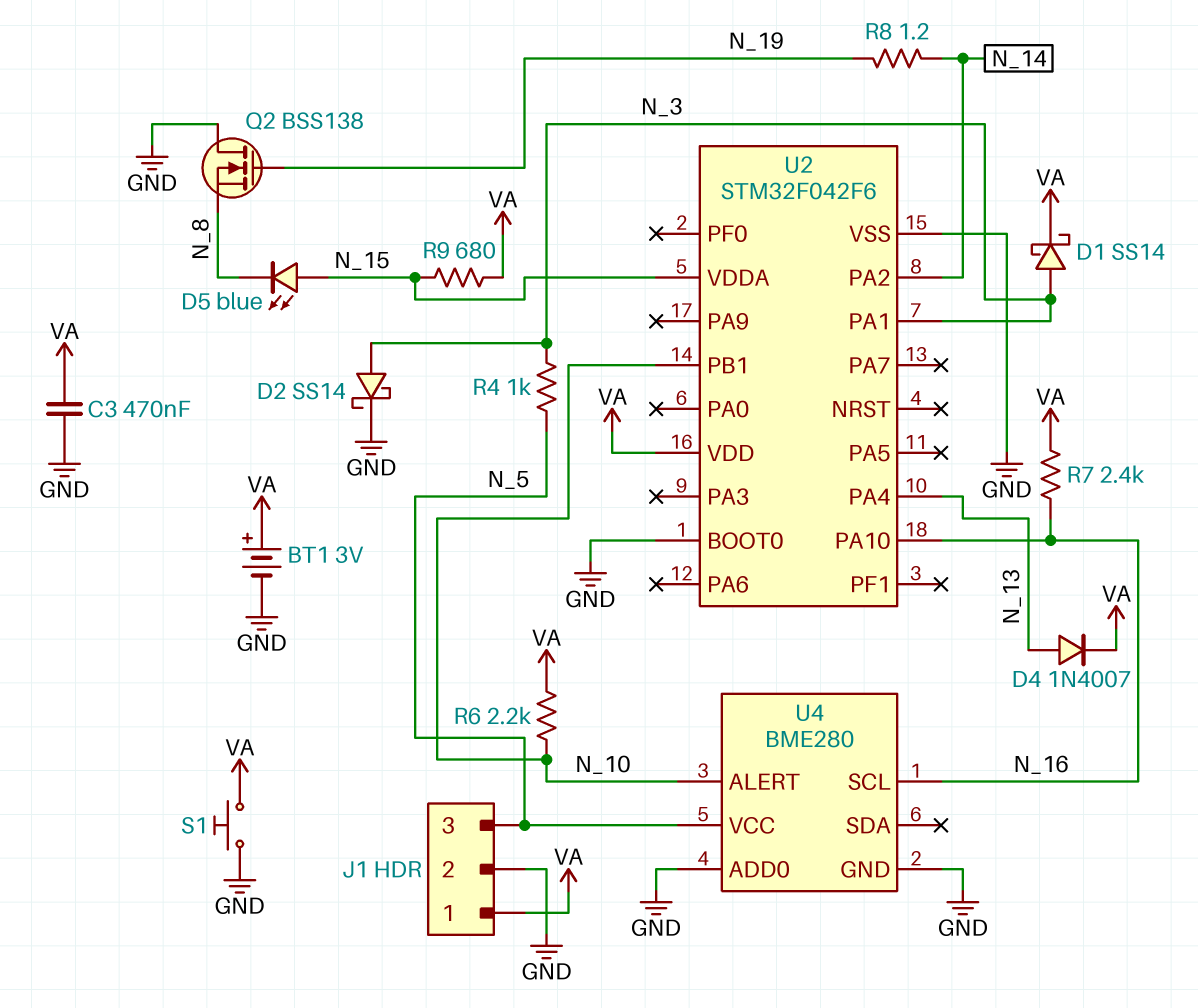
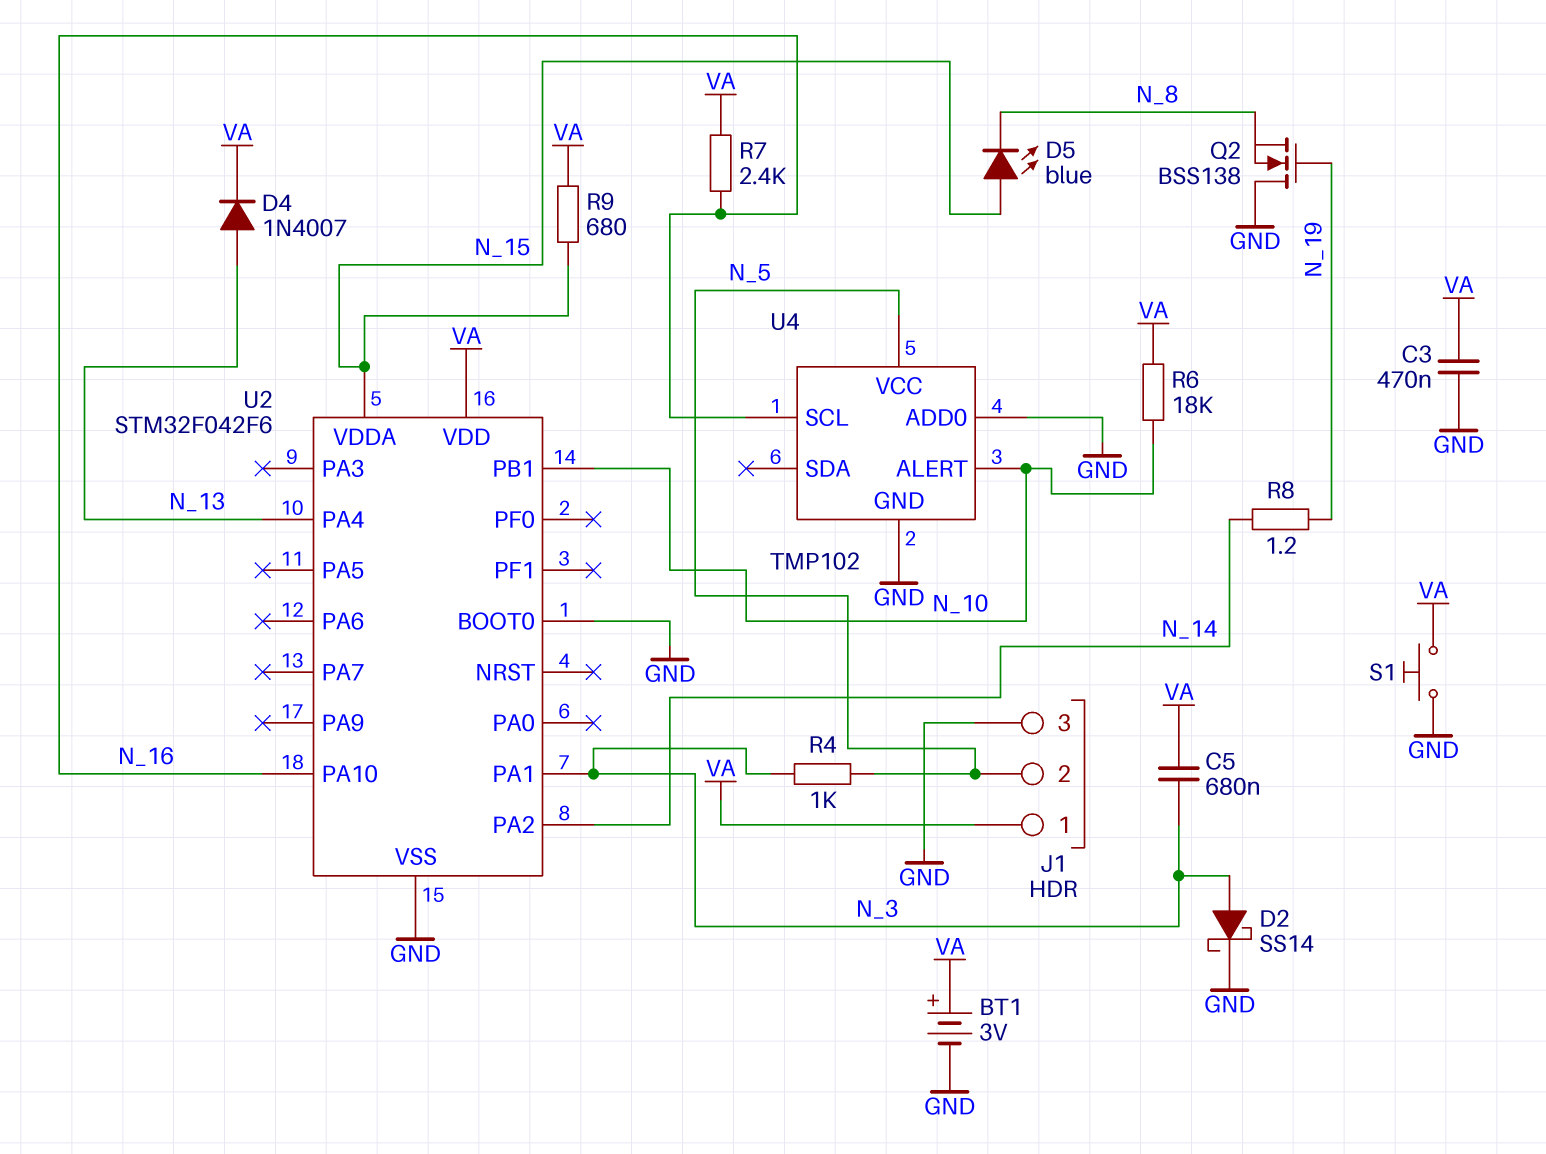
C5: none -> 680nF (N_3, VA)
D1: schottky SS14 (A N_3, K VA) -> none
J1 pin 2: GND -> N_5
J1 pin 3: N_5 -> GND
R6: 2.2k (N_10, VA) -> 18k (N_10, VA)
U4: BME280 -> TMP102

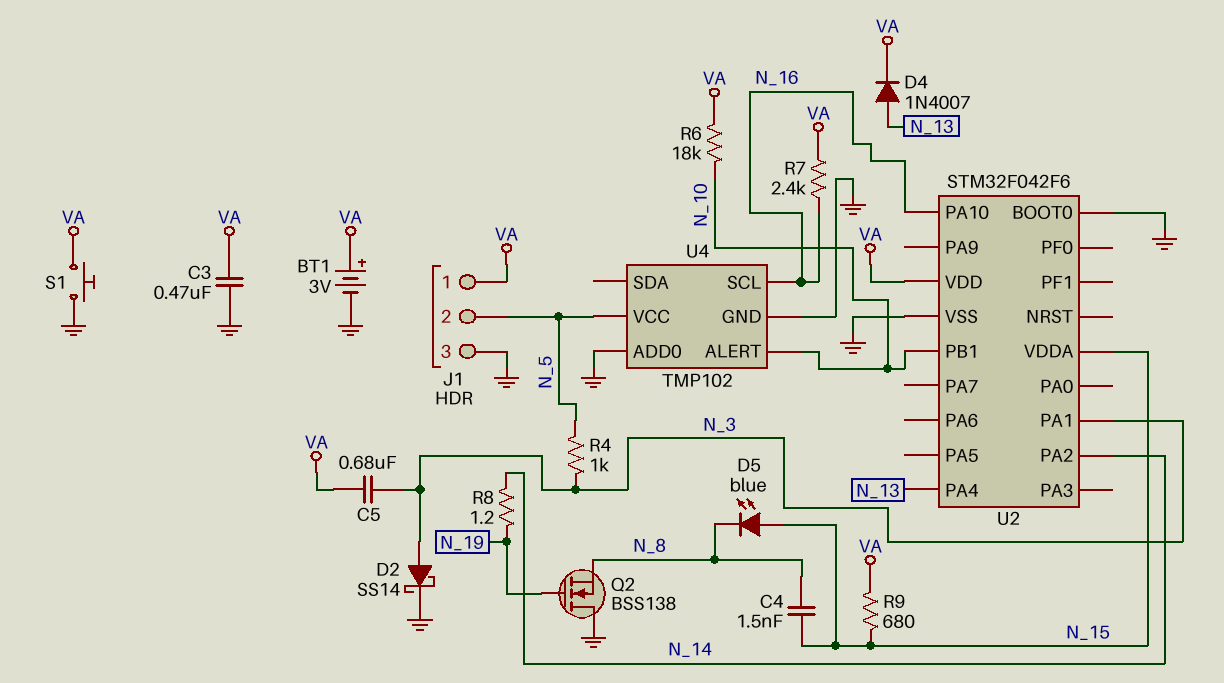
C4: none -> 1.5nF (N_8, N_15)

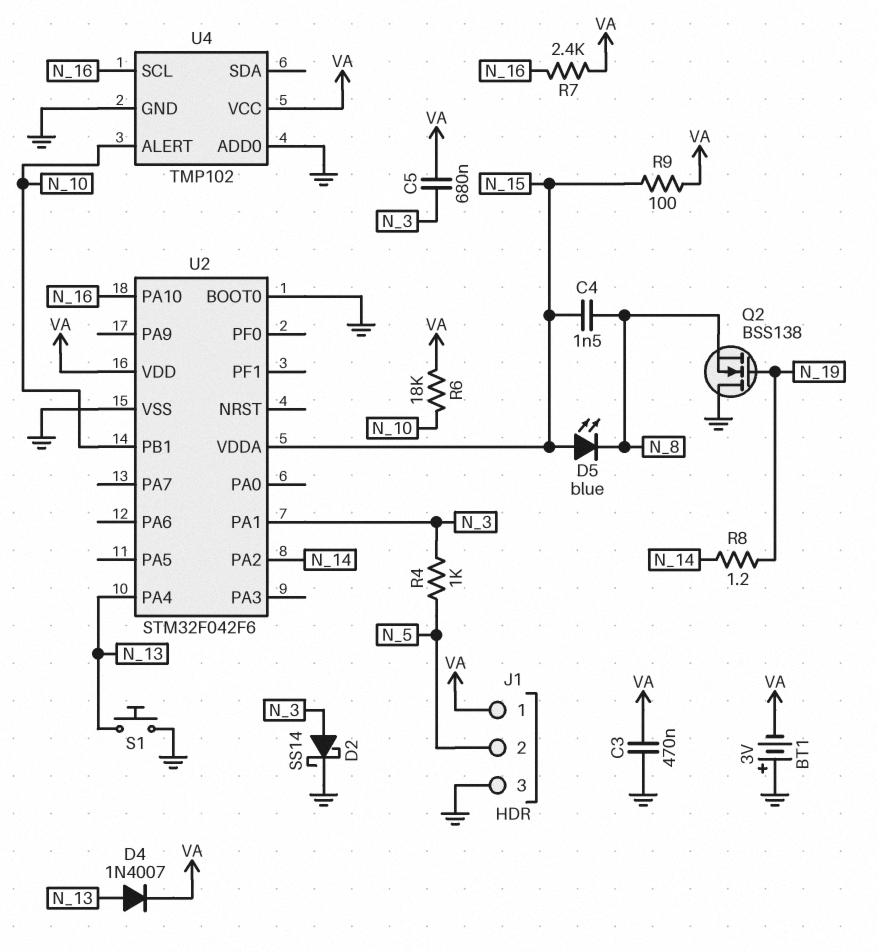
BT1: 3V (plus VA, minus GND) -> 3V (plus GND, minus VA)
R9: 680 (N_15, VA) -> 100 (N_15, VA)
S1: button (GND, VA) -> button (GND, N_13)
U4 pin VCC: N_5 -> VA

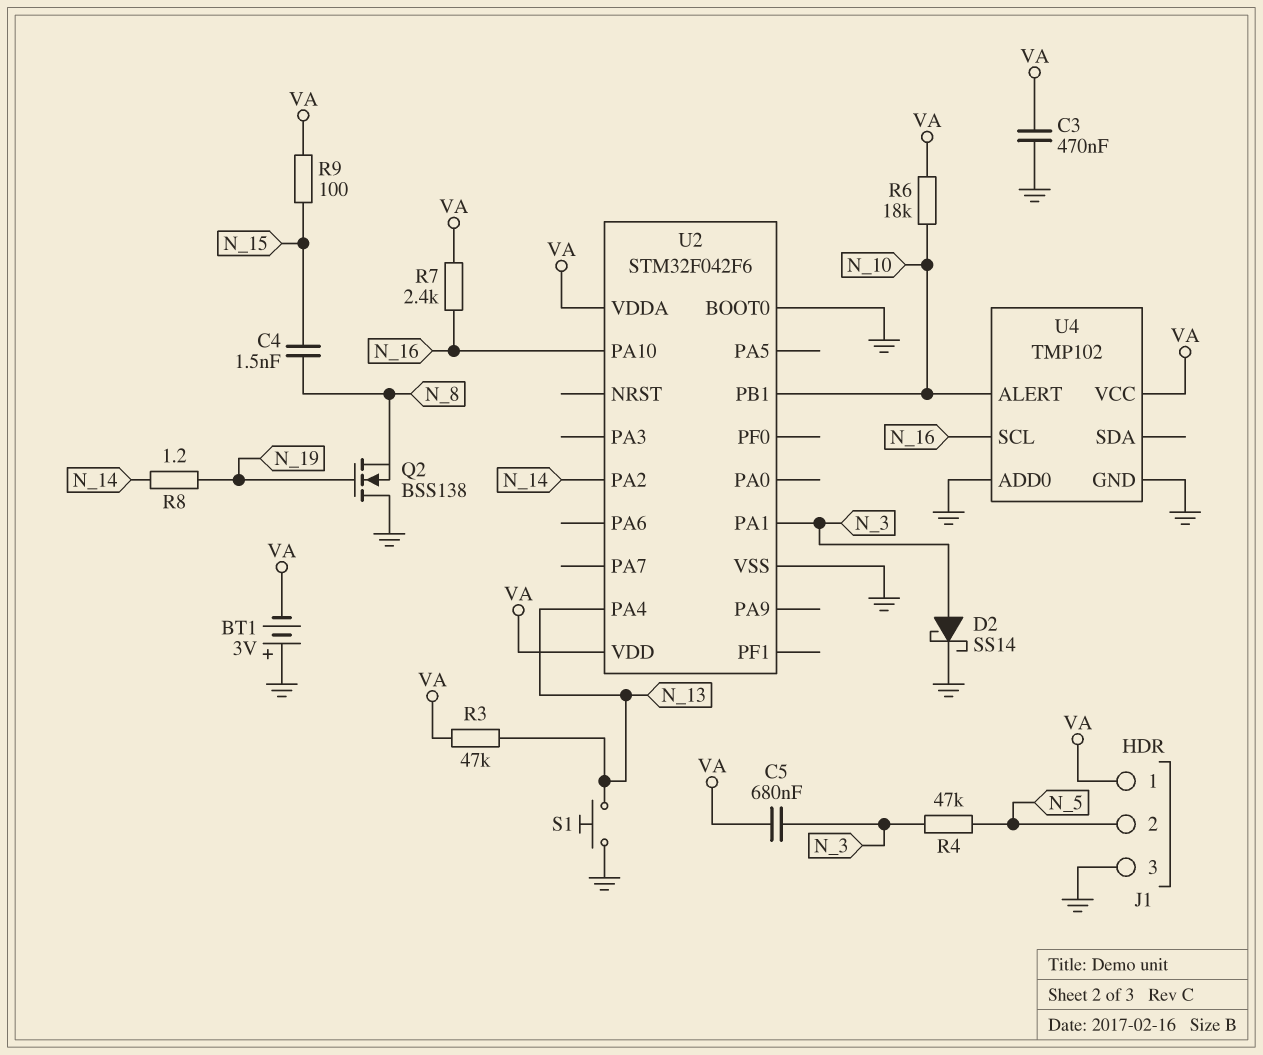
D4: diode 1N4007 (A N_13, K VA) -> none
D5: LED blue (A N_15, K N_8) -> none
R3: none -> 47k (N_13, VA)
R4: 1k (N_3, N_5) -> 47k (N_3, N_5)
U2 pin VDDA: N_15 -> VA

